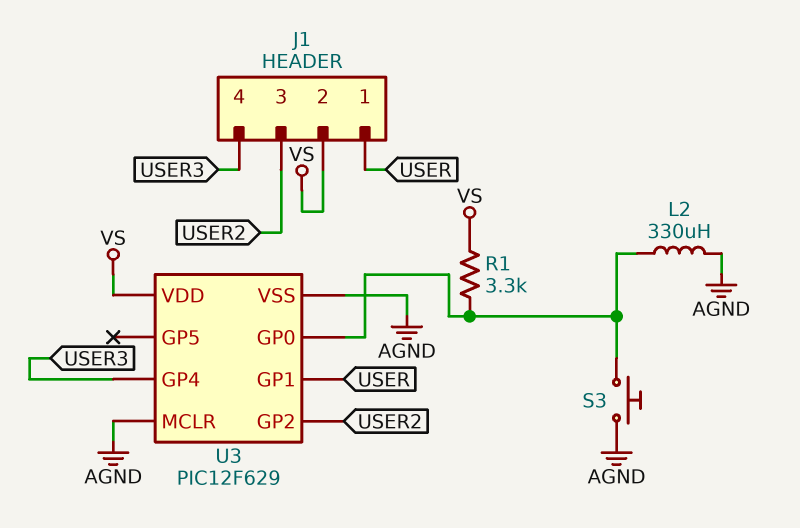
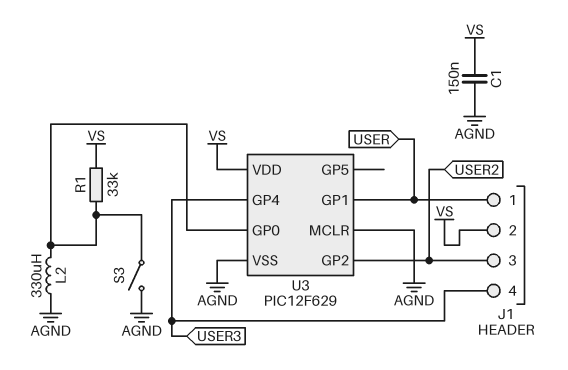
C1: none -> 150nF (AGND, VS)
R1: 3.3k (U3/GP0, VS) -> 33k (U3/GP0, VS)
S3: button (AGND, U3/GP0) -> switch (AGND, U3/GP0)

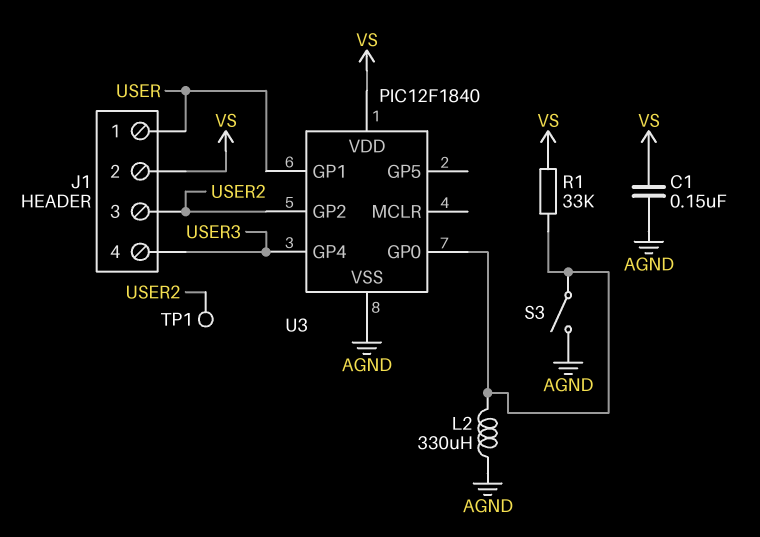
TP1: none -> test point (USER2)
U3: PIC12F629 -> PIC12F1840
U3 pin MCLR: AGND -> none

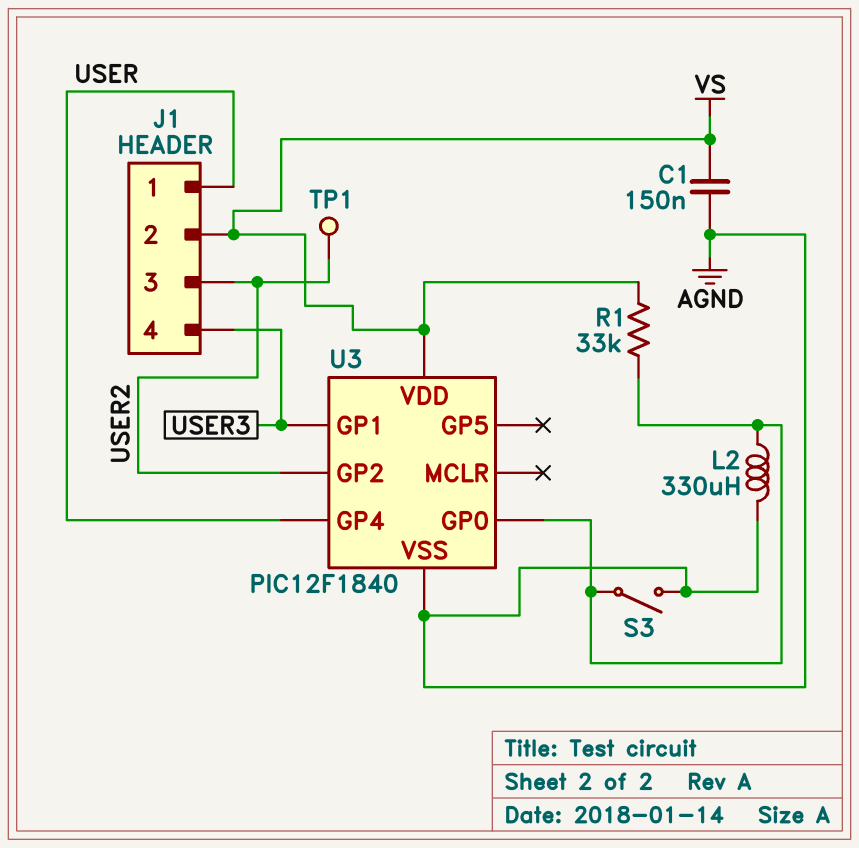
U3 pin GP1: USER -> USER3
U3 pin GP4: USER3 -> USER

